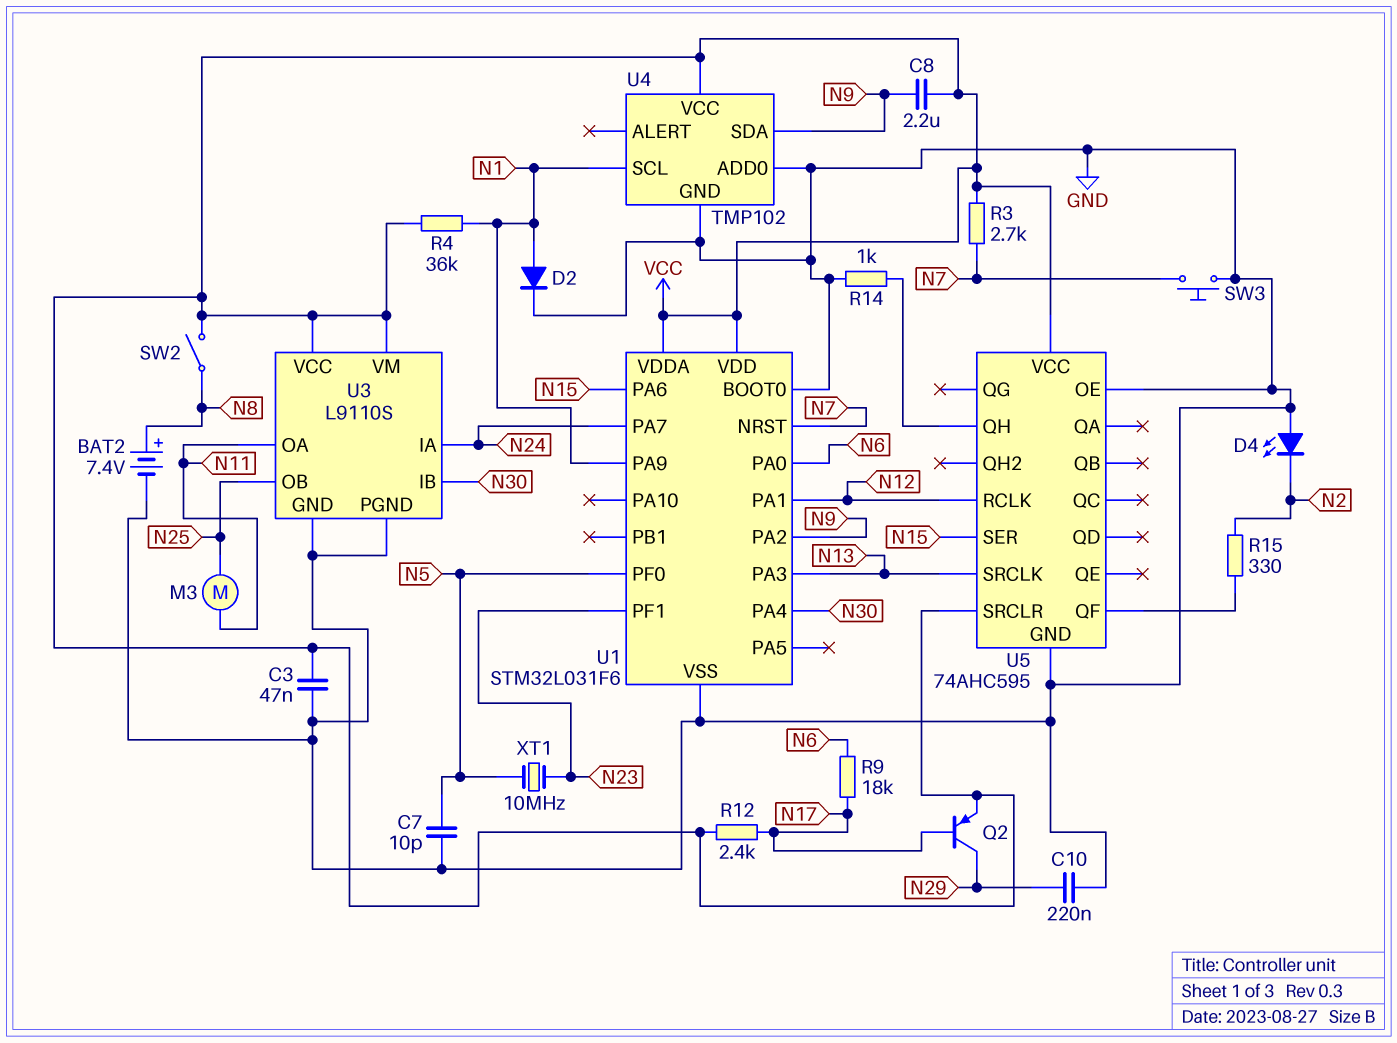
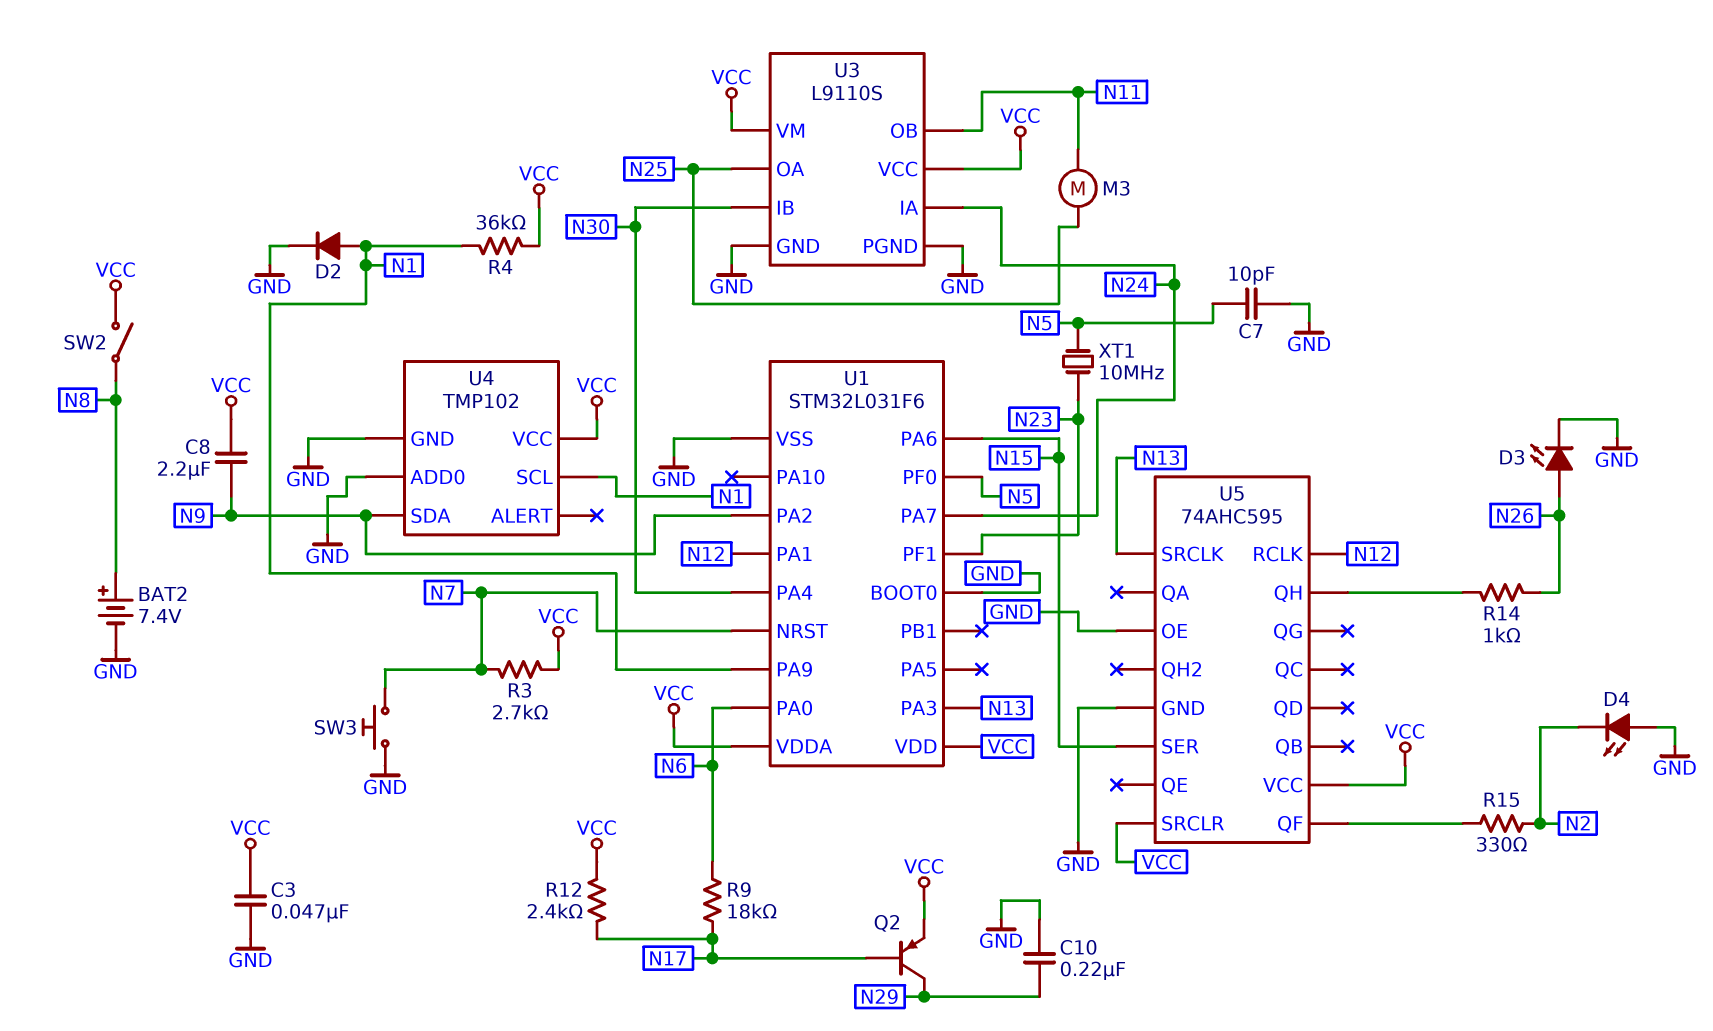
D3: none -> LED (A N26, K GND)
R14: 1k (GND, U5/QH) -> 1k (N26, U5/QH)
U3 pin OA: N11 -> N25
U3 pin OB: N25 -> N11

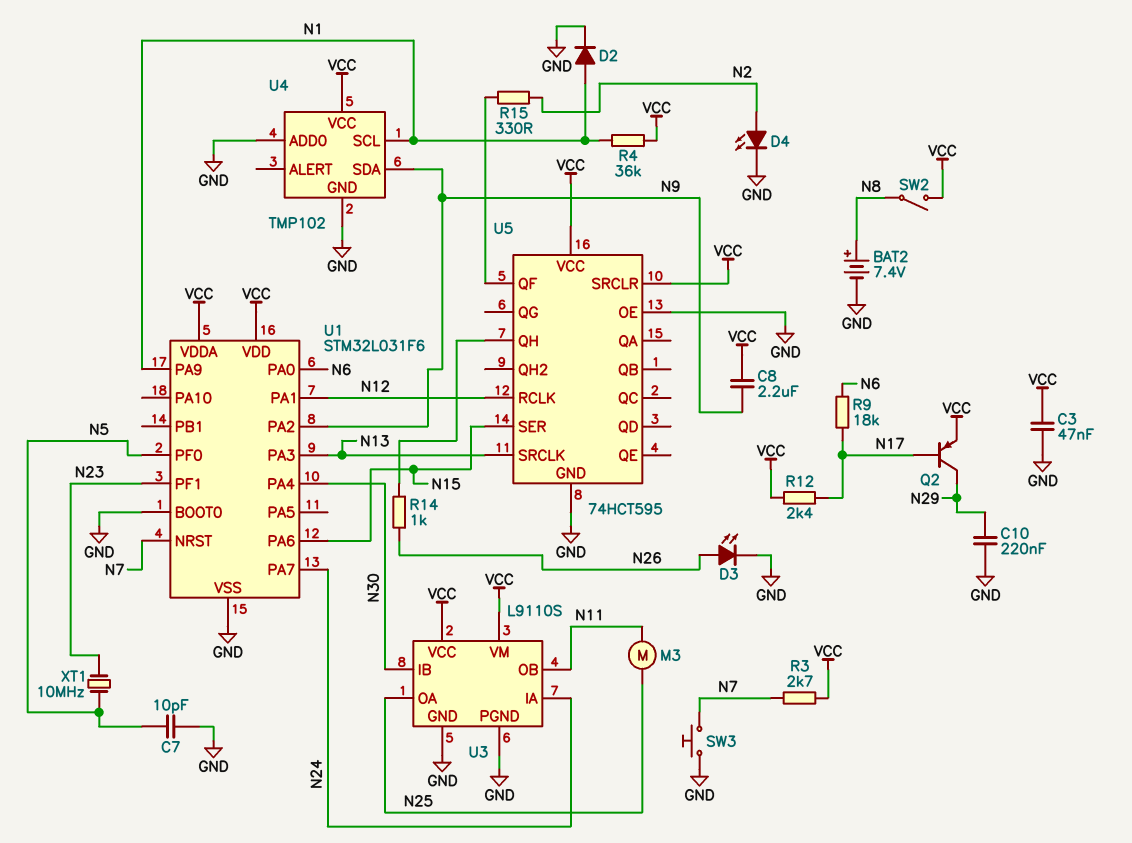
D4: LED (A GND, K N2) -> LED (A N2, K GND)
U5: 74AHC595 -> 74HCT595

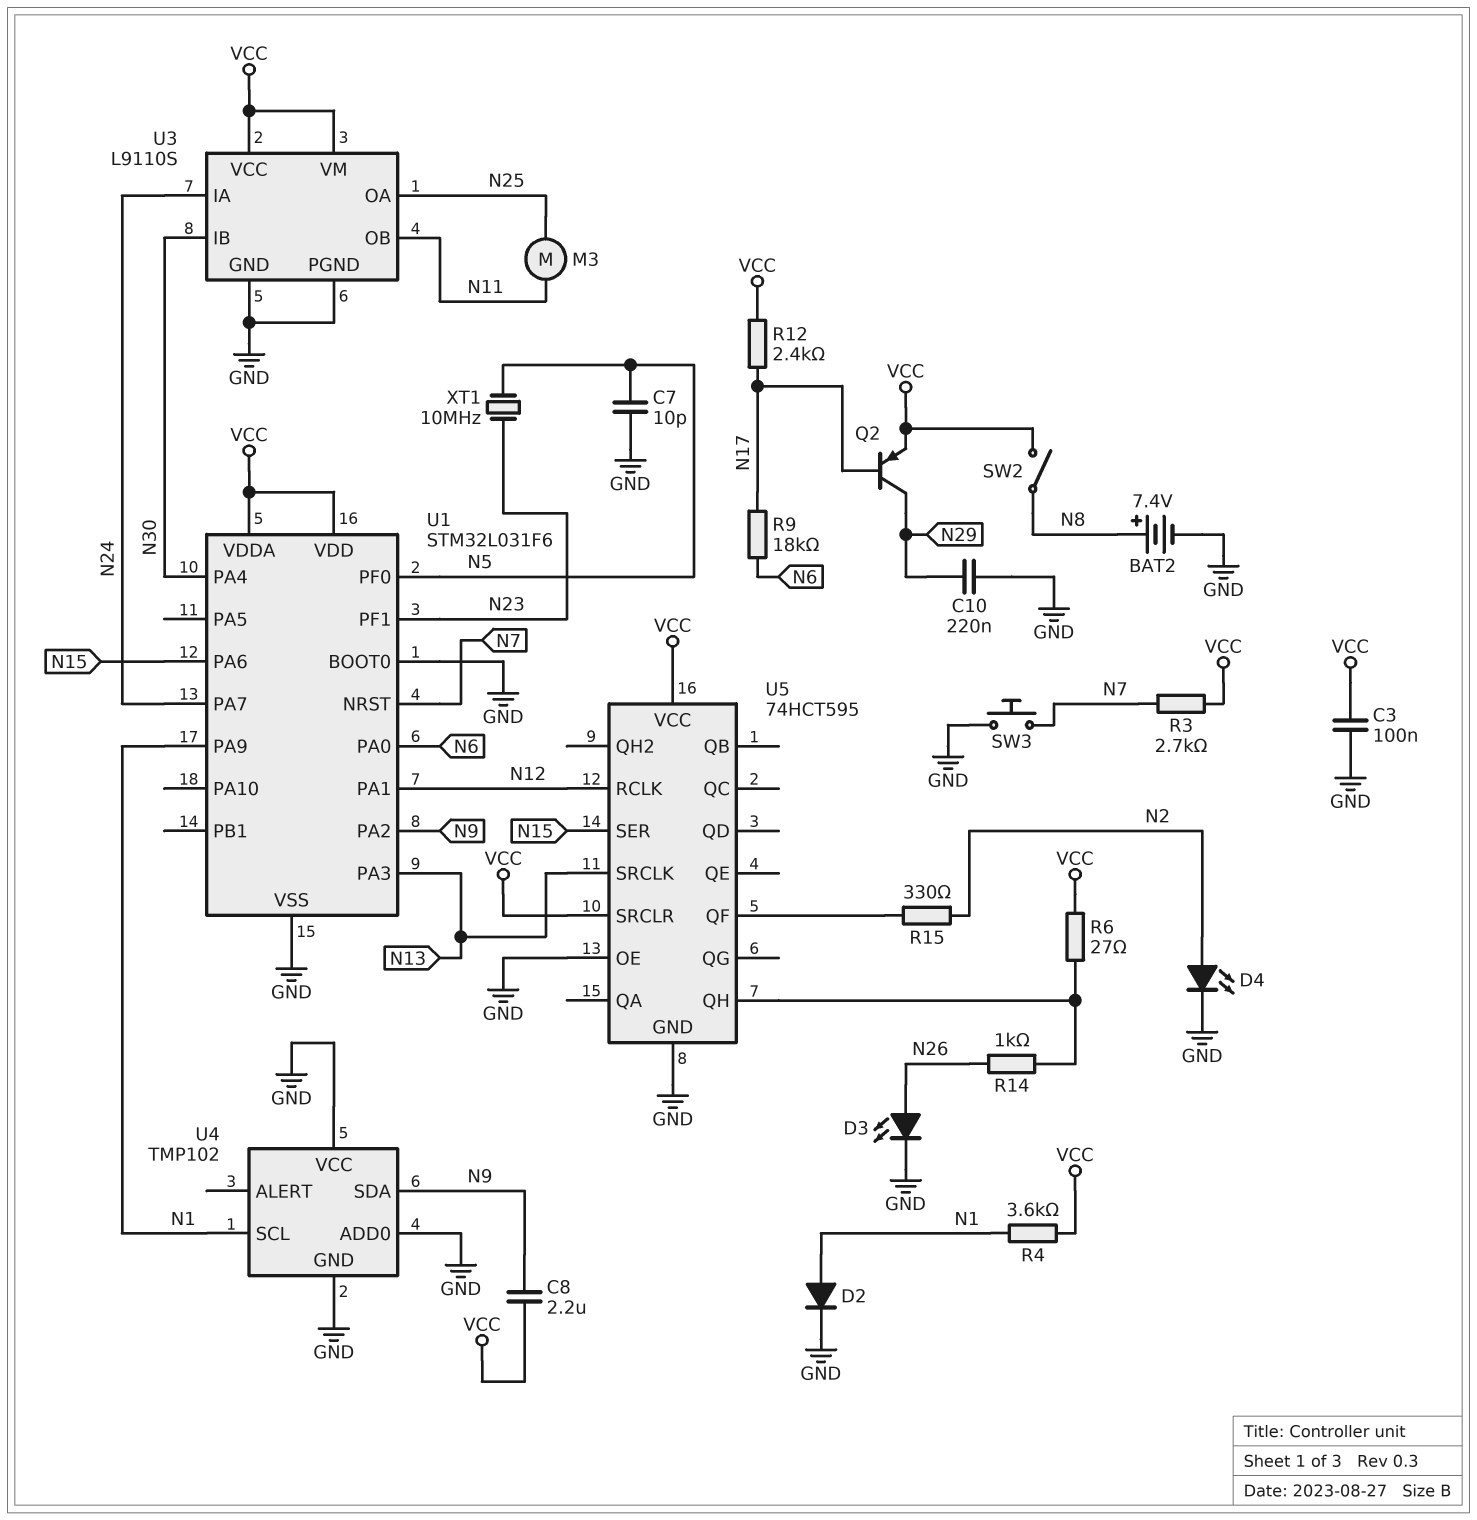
C3: 47nF (GND, VCC) -> 100nF (GND, VCC)
R4: 36k (N1, VCC) -> 3.6k (N1, VCC)
R6: none -> 27 (U5/QH, VCC)
U4 pin VCC: VCC -> GND

